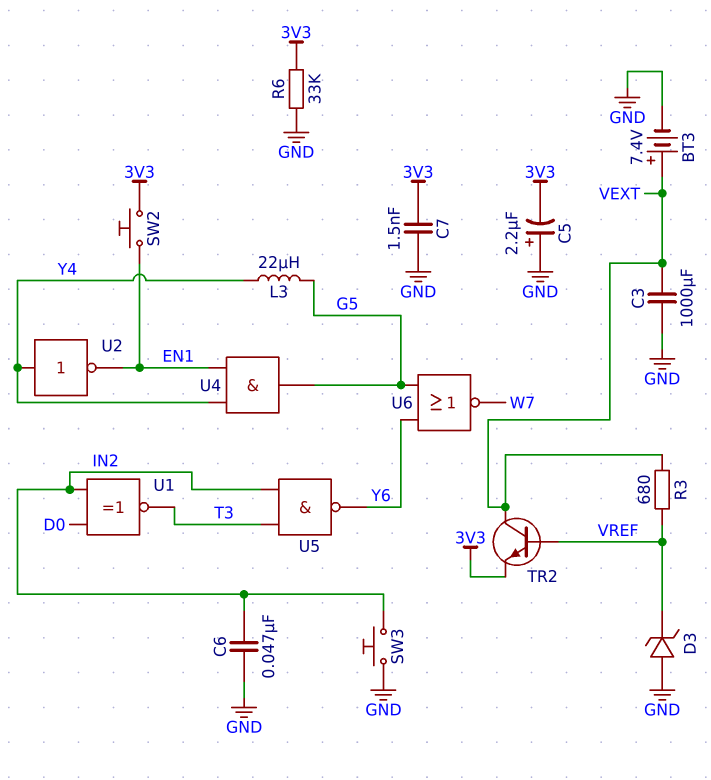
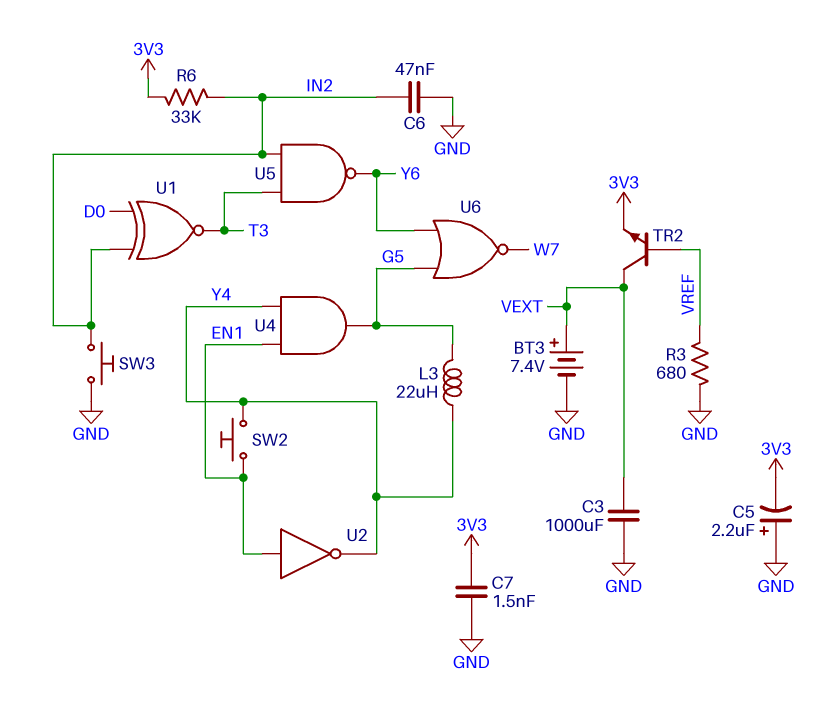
D3: zener (A GND, K VREF) -> none
R3: 680 (VEXT, VREF) -> 680 (GND, VREF)
R6: 33k (3V3, GND) -> 33k (3V3, IN2)
SW2: button (3V3, EN1) -> button (EN1, Y4)
U2: NOT (in Y4, out EN1) -> NOT (in EN1, out Y4)

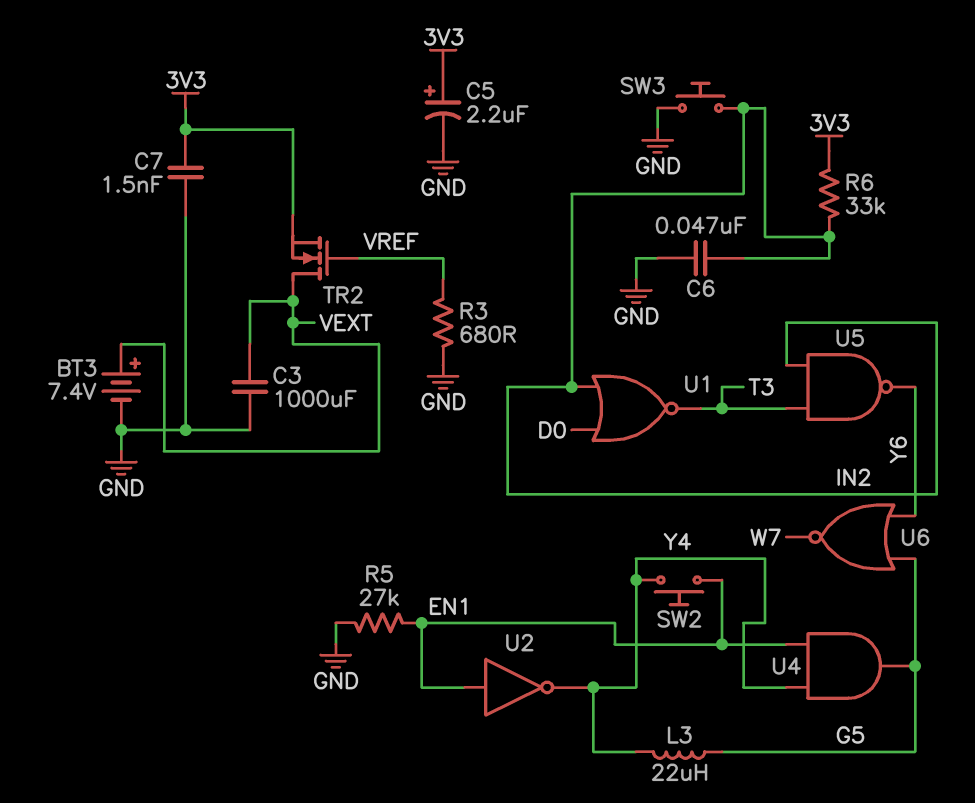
C5: 2.2uF (plus GND, minus 3V3) -> 2.2uF (plus 3V3, minus GND)
R5: none -> 27k (EN1, GND)
TR2: NPN (B VREF, C VEXT, E 3V3) -> NMOS (G VREF, D VEXT, S 3V3)
U1: XNOR (in D0, in IN2, out T3) -> NOR (in D0, in IN2, out T3)

